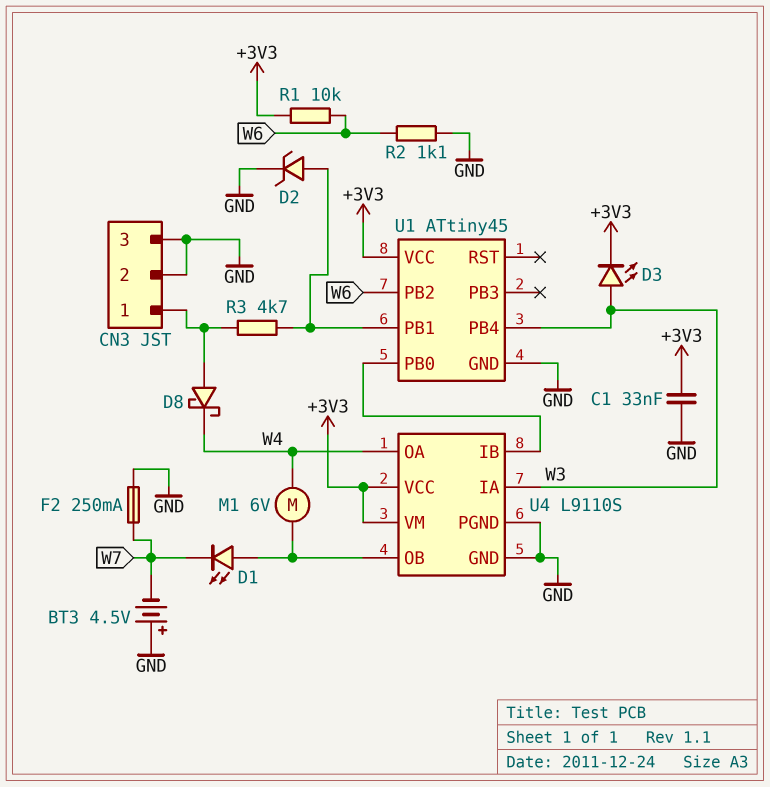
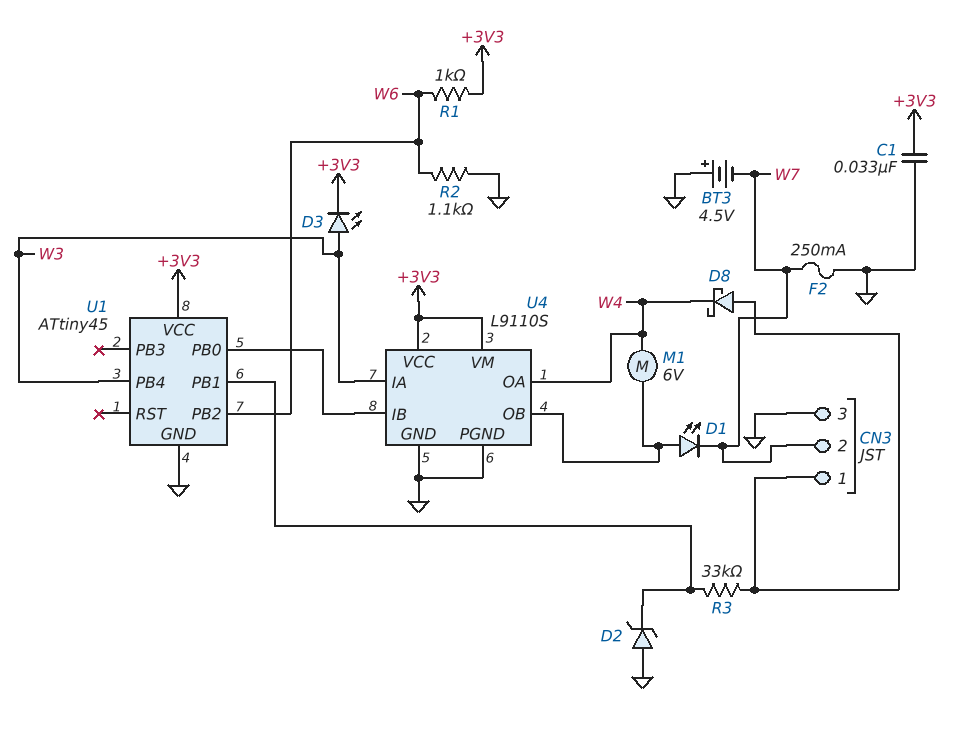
CN3 pin 2: GND -> W7
D2: zener (A U1/PB1, K GND) -> zener (A GND, K U1/PB1)
R1: 10k (+3V3, W6) -> 1k (+3V3, W6)
R3: 4.7k (CN3/1, U1/PB1) -> 33k (CN3/1, U1/PB1)

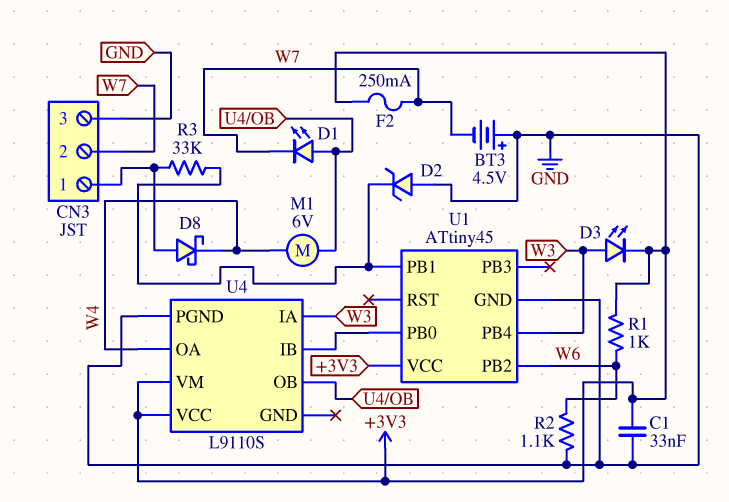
F2: 250mA (GND, W7) -> 250mA (+3V3, W7)
U4 pin GND: GND -> none

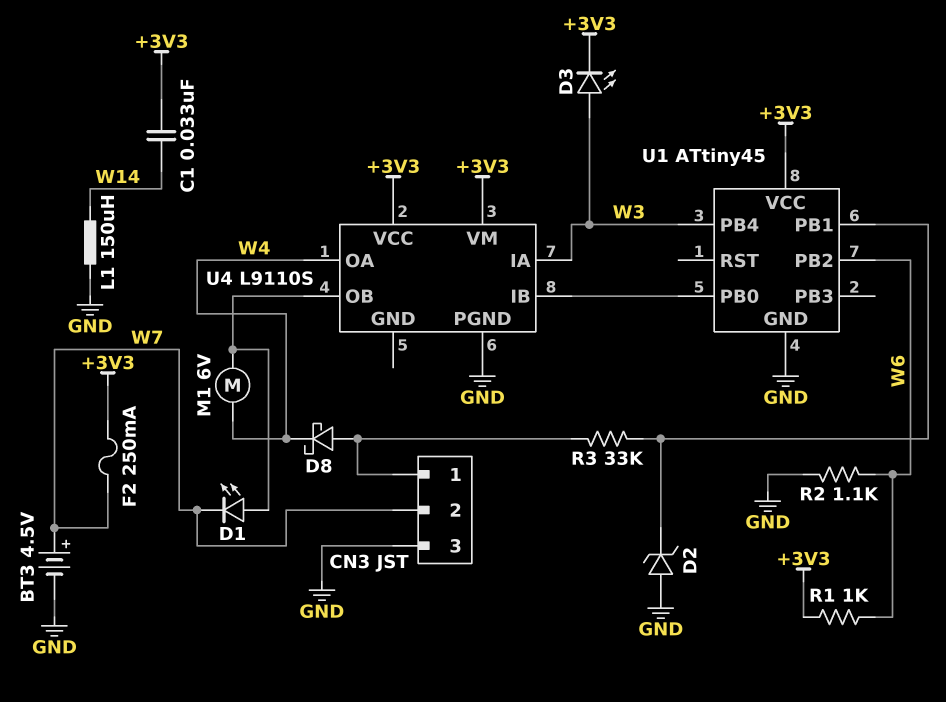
BT3: 4.5V (plus GND, minus W7) -> 4.5V (plus W7, minus GND)
C1: 33nF (+3V3, GND) -> 33nF (+3V3, W14)
L1: none -> 150uH (GND, W14)

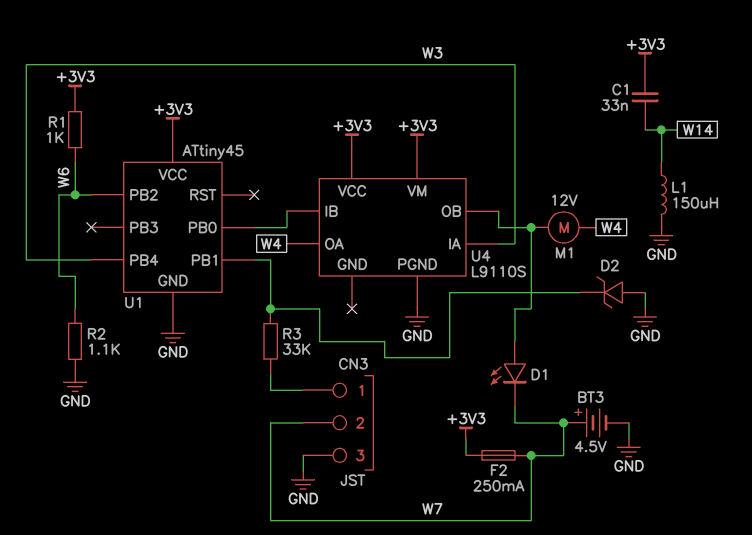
D3: LED (A W3, K +3V3) -> none
D8: schottky (A CN3/1, K W4) -> none
M1: motor 6V (U4/OB, W4) -> motor 12V (U4/OB, W4)

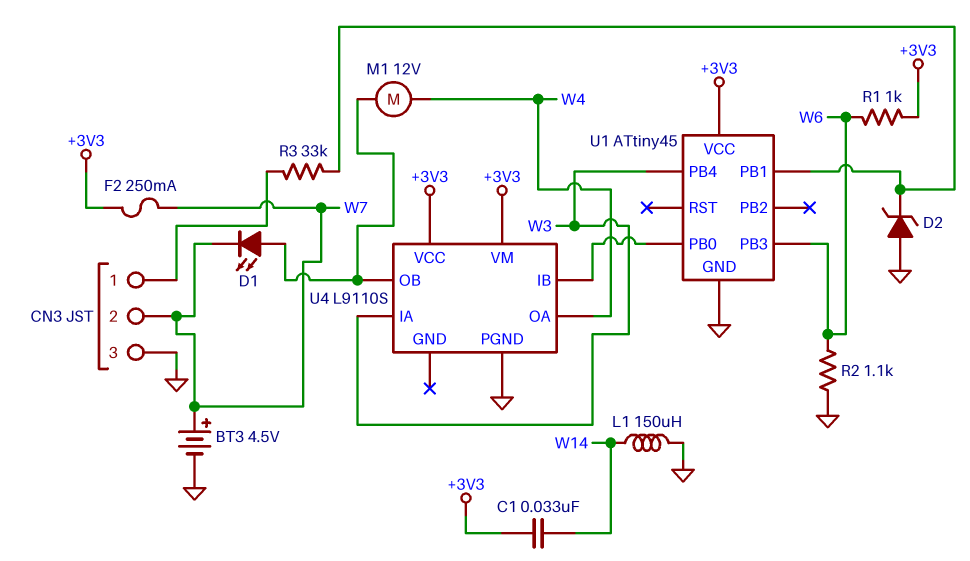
U1 pin PB2: W6 -> none
U1 pin PB3: none -> W6

